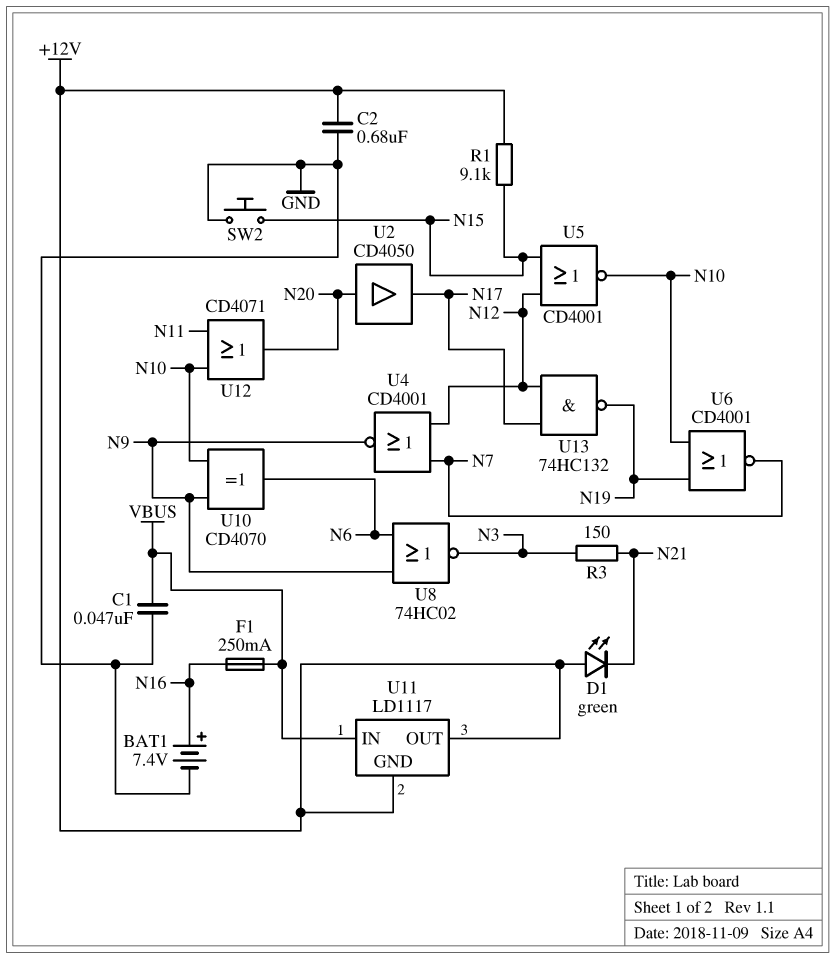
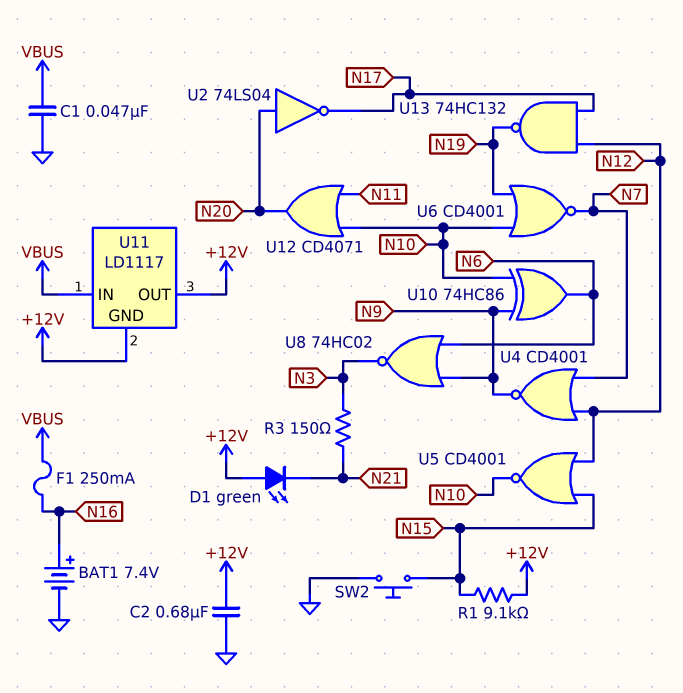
U2: buffer CD4050 (in N20, out N17) -> NOT 74LS04 (in N20, out N17)
U10: XOR CD4070 (in N9, in N10, out N6) -> XOR 74HC86 (in N9, in N10, out N6)

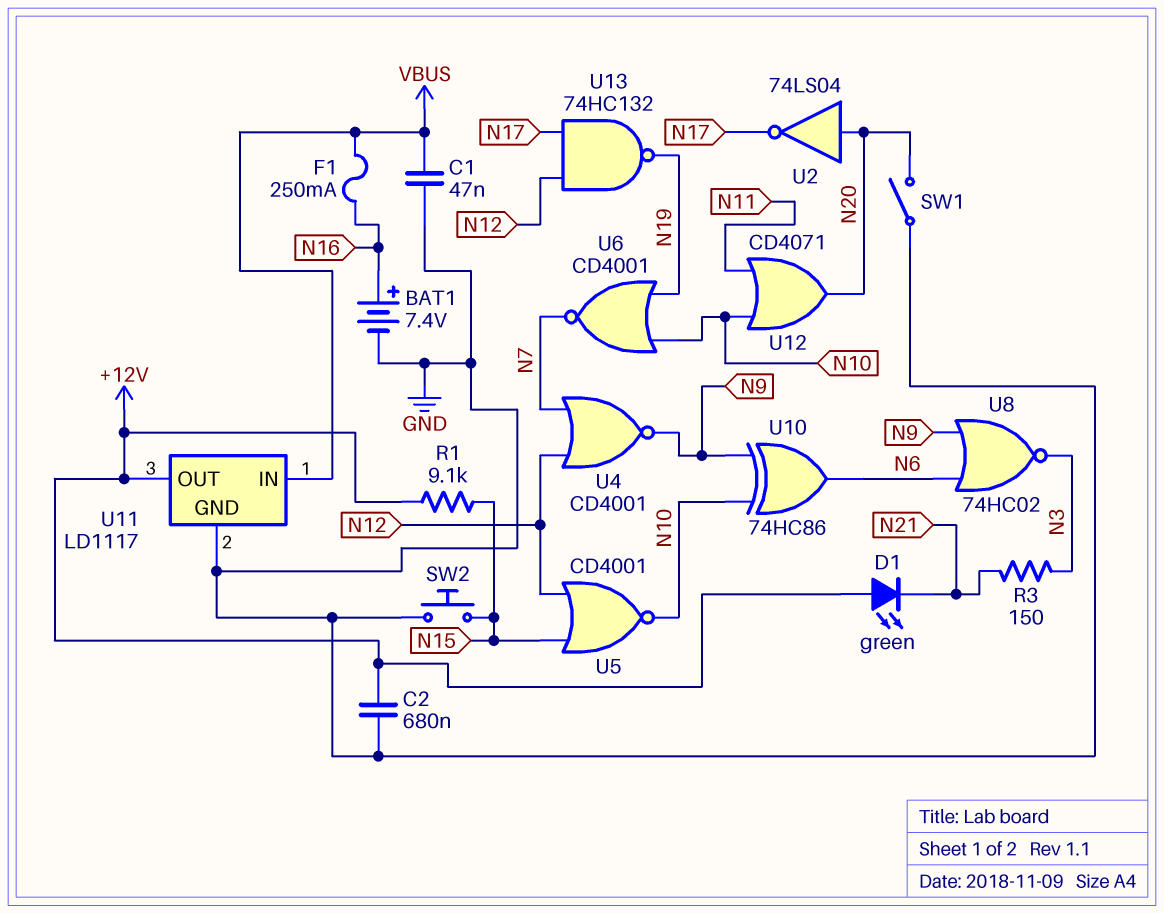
SW1: none -> switch (GND, N20)
U11 pin GND: +12V -> GND

